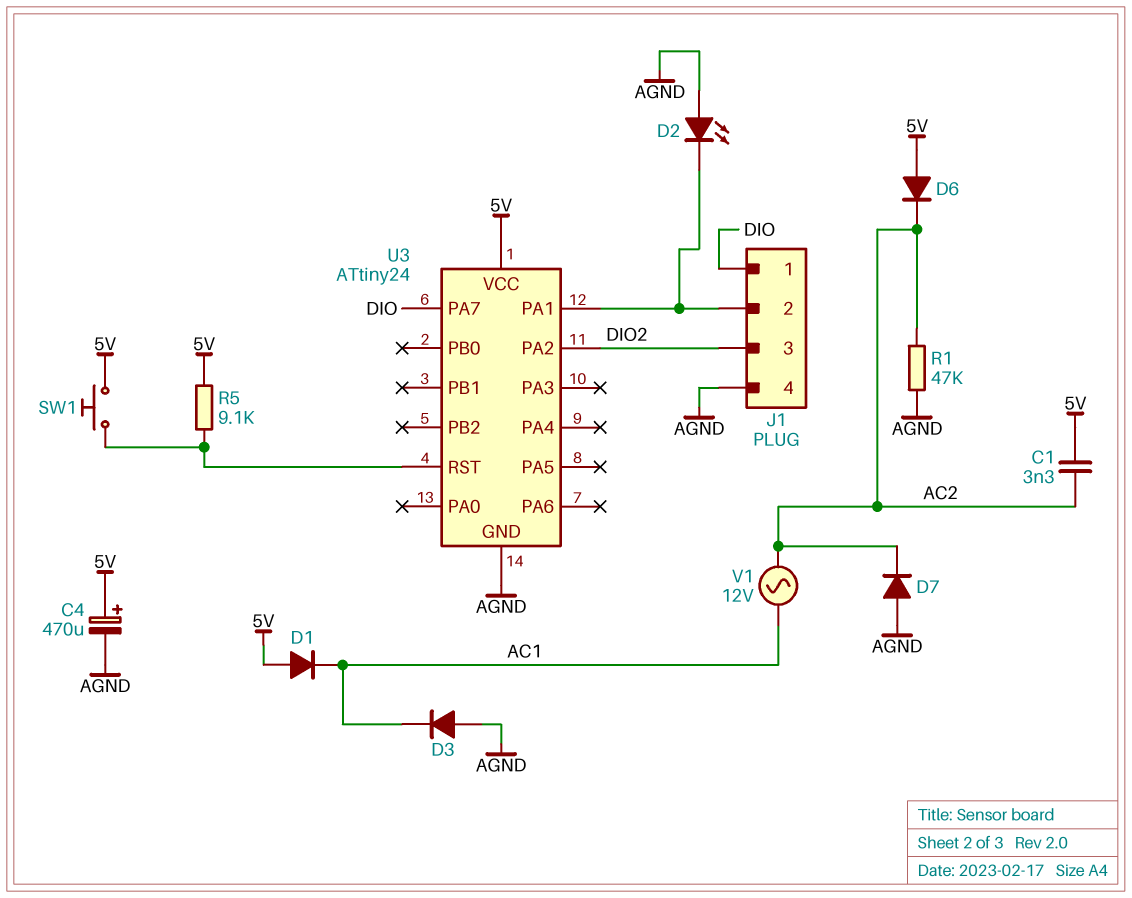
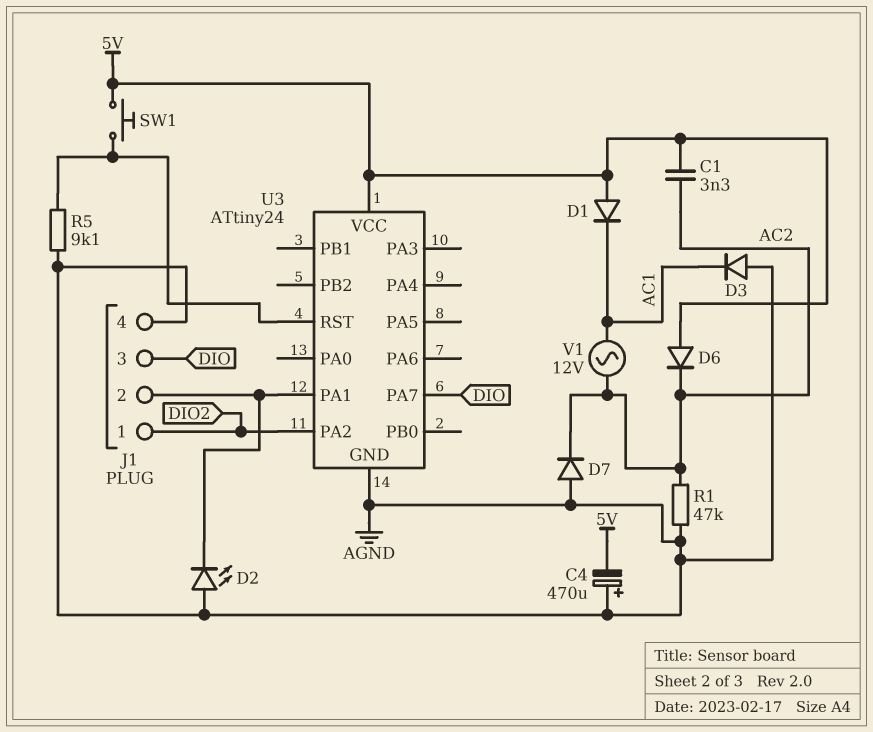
C4: 470uF (plus 5V, minus AGND) -> 470uF (plus AGND, minus 5V)
J1 pin 1: DIO -> DIO2
J1 pin 3: DIO2 -> DIO
R5: 9.1k (5V, U3/RST) -> 9.1k (AGND, U3/RST)

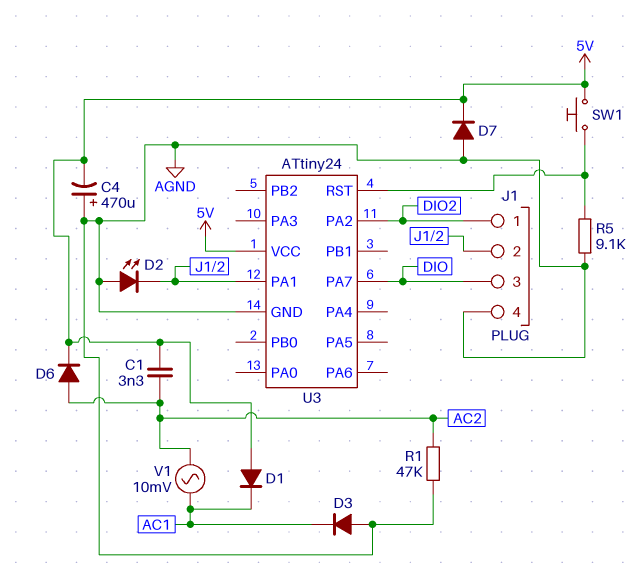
D6: diode (A 5V, K AC2) -> diode (A AC2, K 5V)
D7: diode (A AGND, K AC2) -> diode (A AGND, K 5V)
V1: AC 12V (AC1, AC2) -> AC 10mV (AC1, AC2)

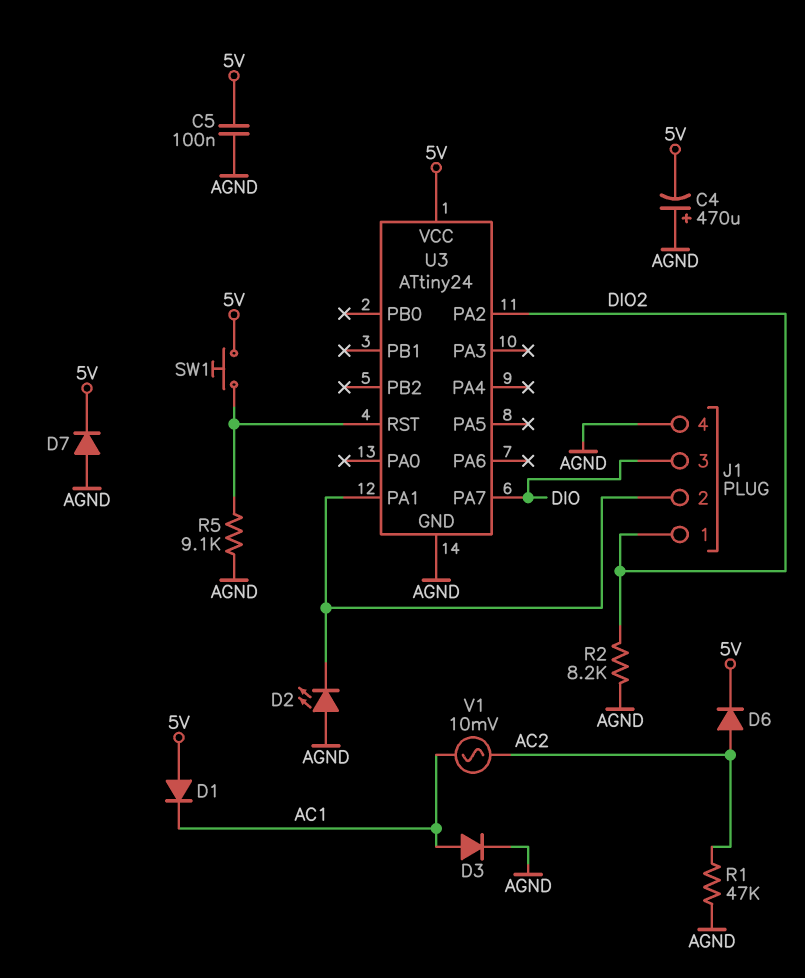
C1: 3.3nF (5V, AC2) -> none
C5: none -> 100nF (5V, AGND)
D3: diode (A AGND, K AC1) -> diode (A AC1, K AGND)
R2: none -> 8.2k (AGND, DIO2)

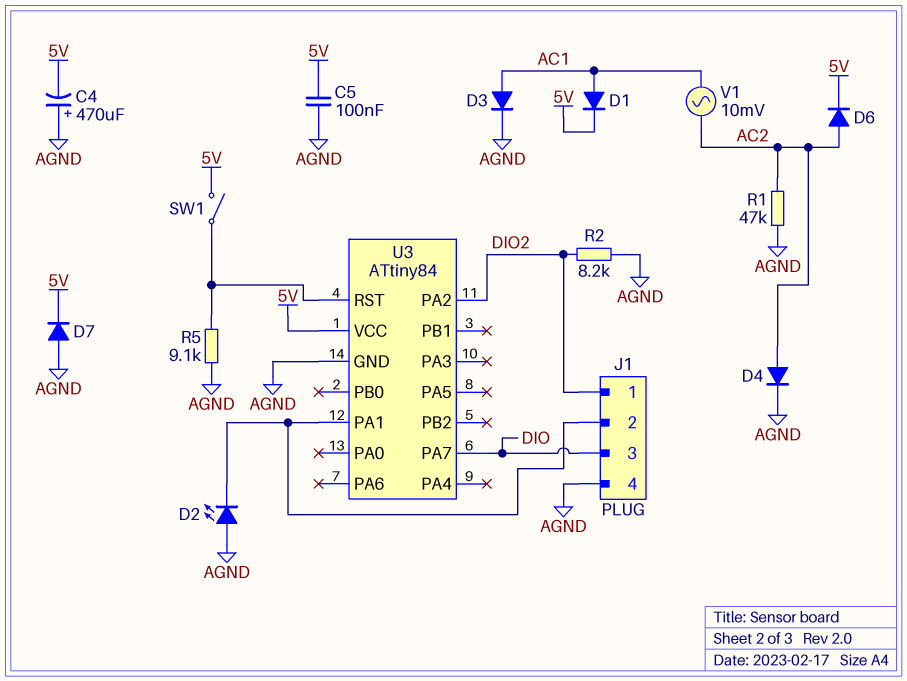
D1: diode (A 5V, K AC1) -> diode (A AC1, K 5V)
D4: none -> diode (A AC2, K AGND)
SW1: button (5V, U3/RST) -> switch (5V, U3/RST)
U3: ATtiny24 -> ATtiny84

